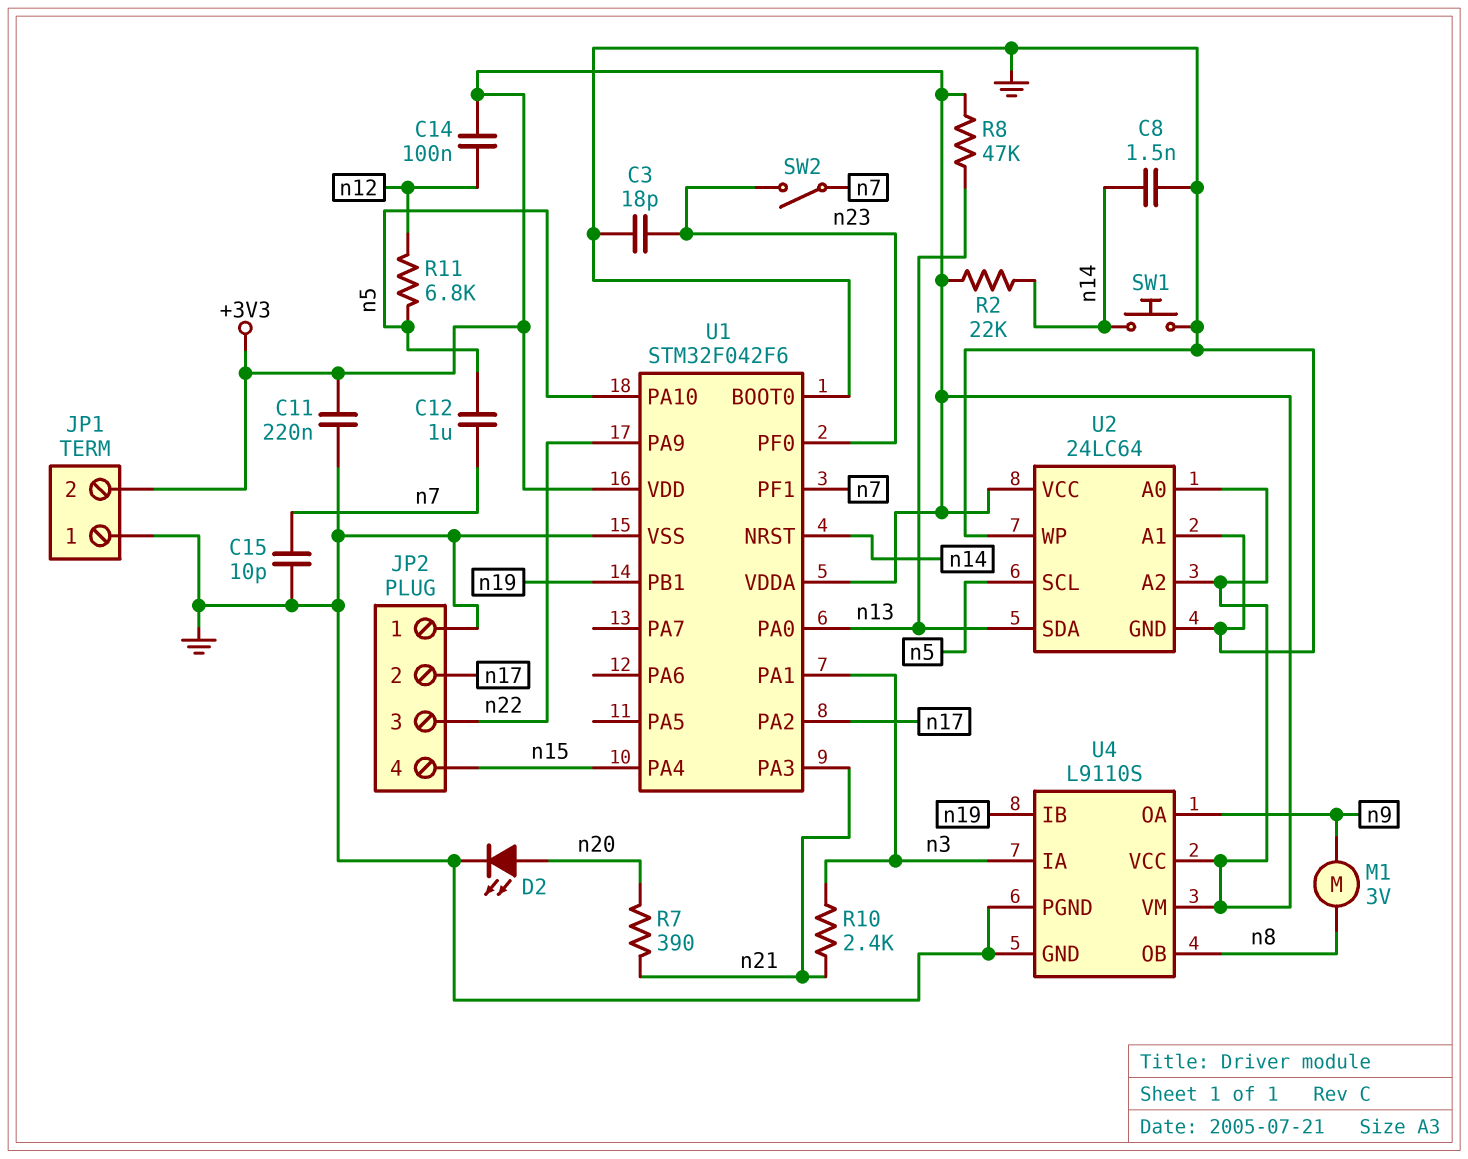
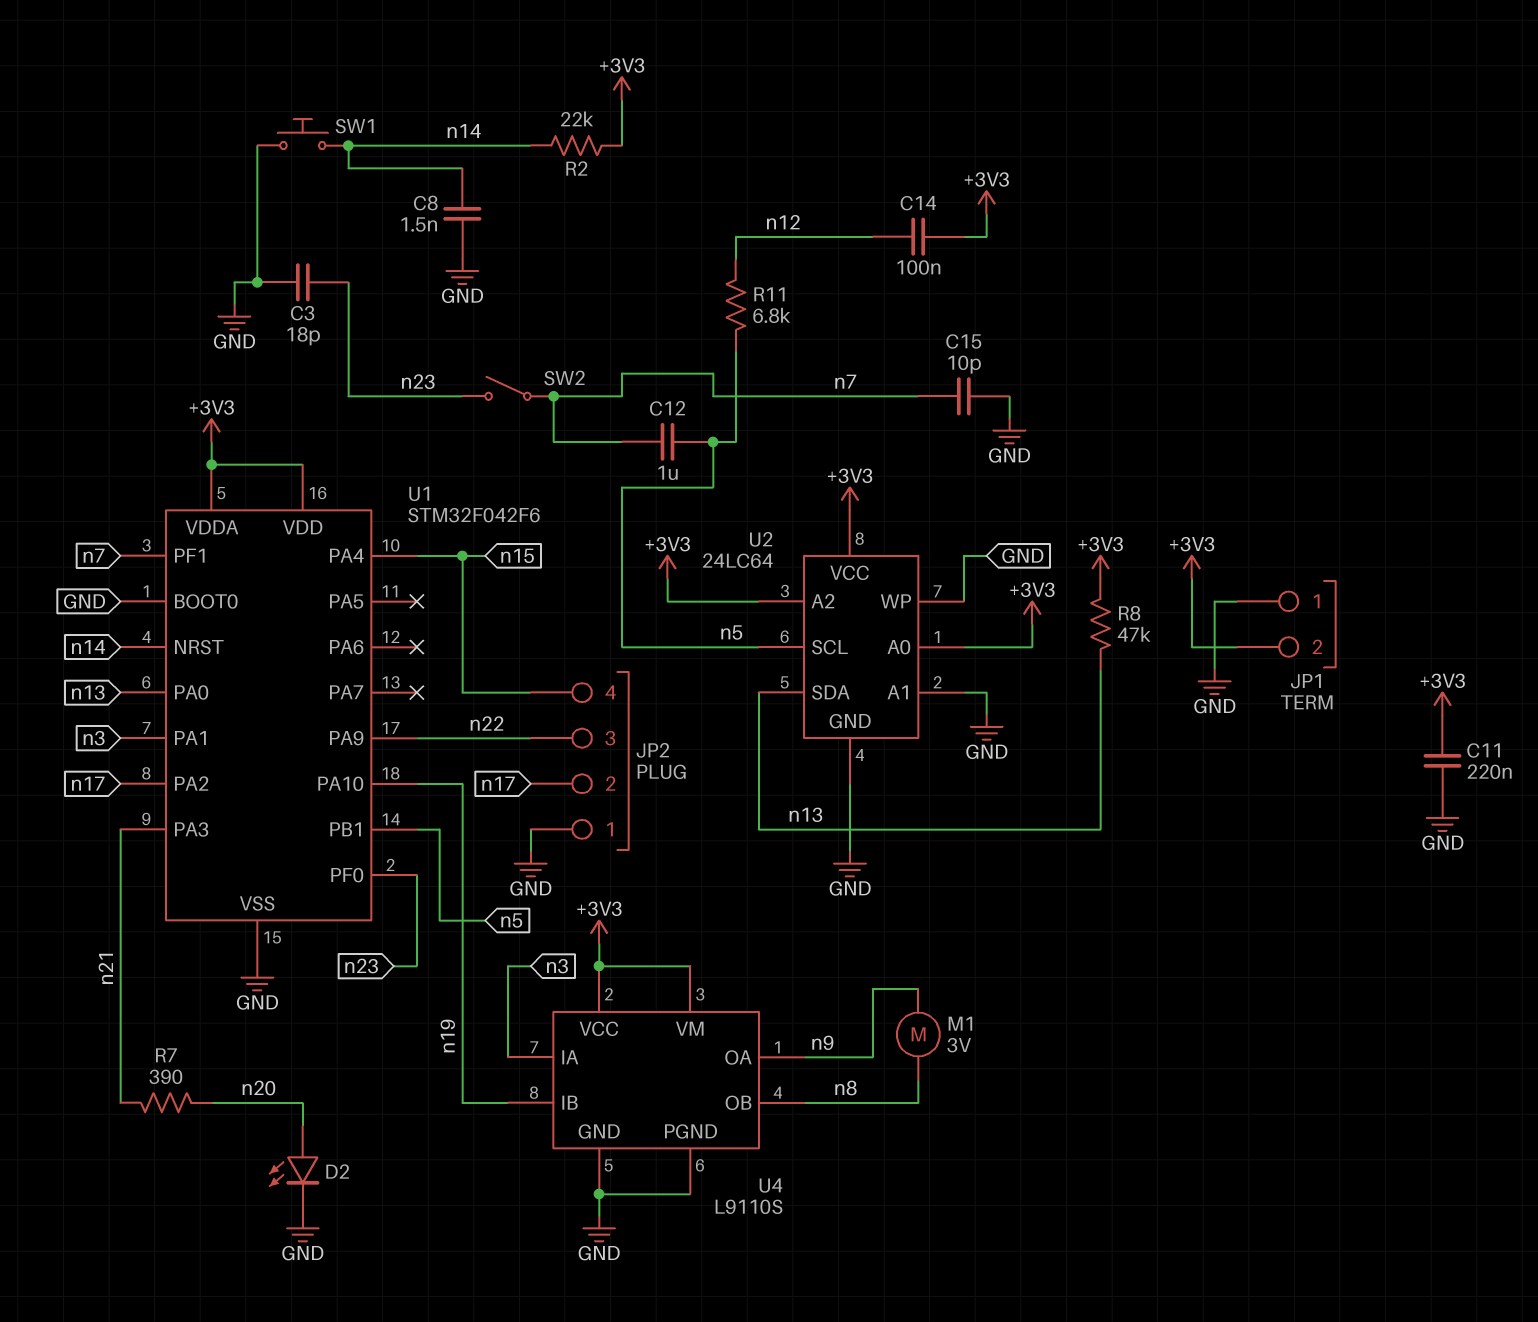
R10: 2.4k (n3, n21) -> none
U1 pin PA10: n5 -> n19
U1 pin PB1: n19 -> n5

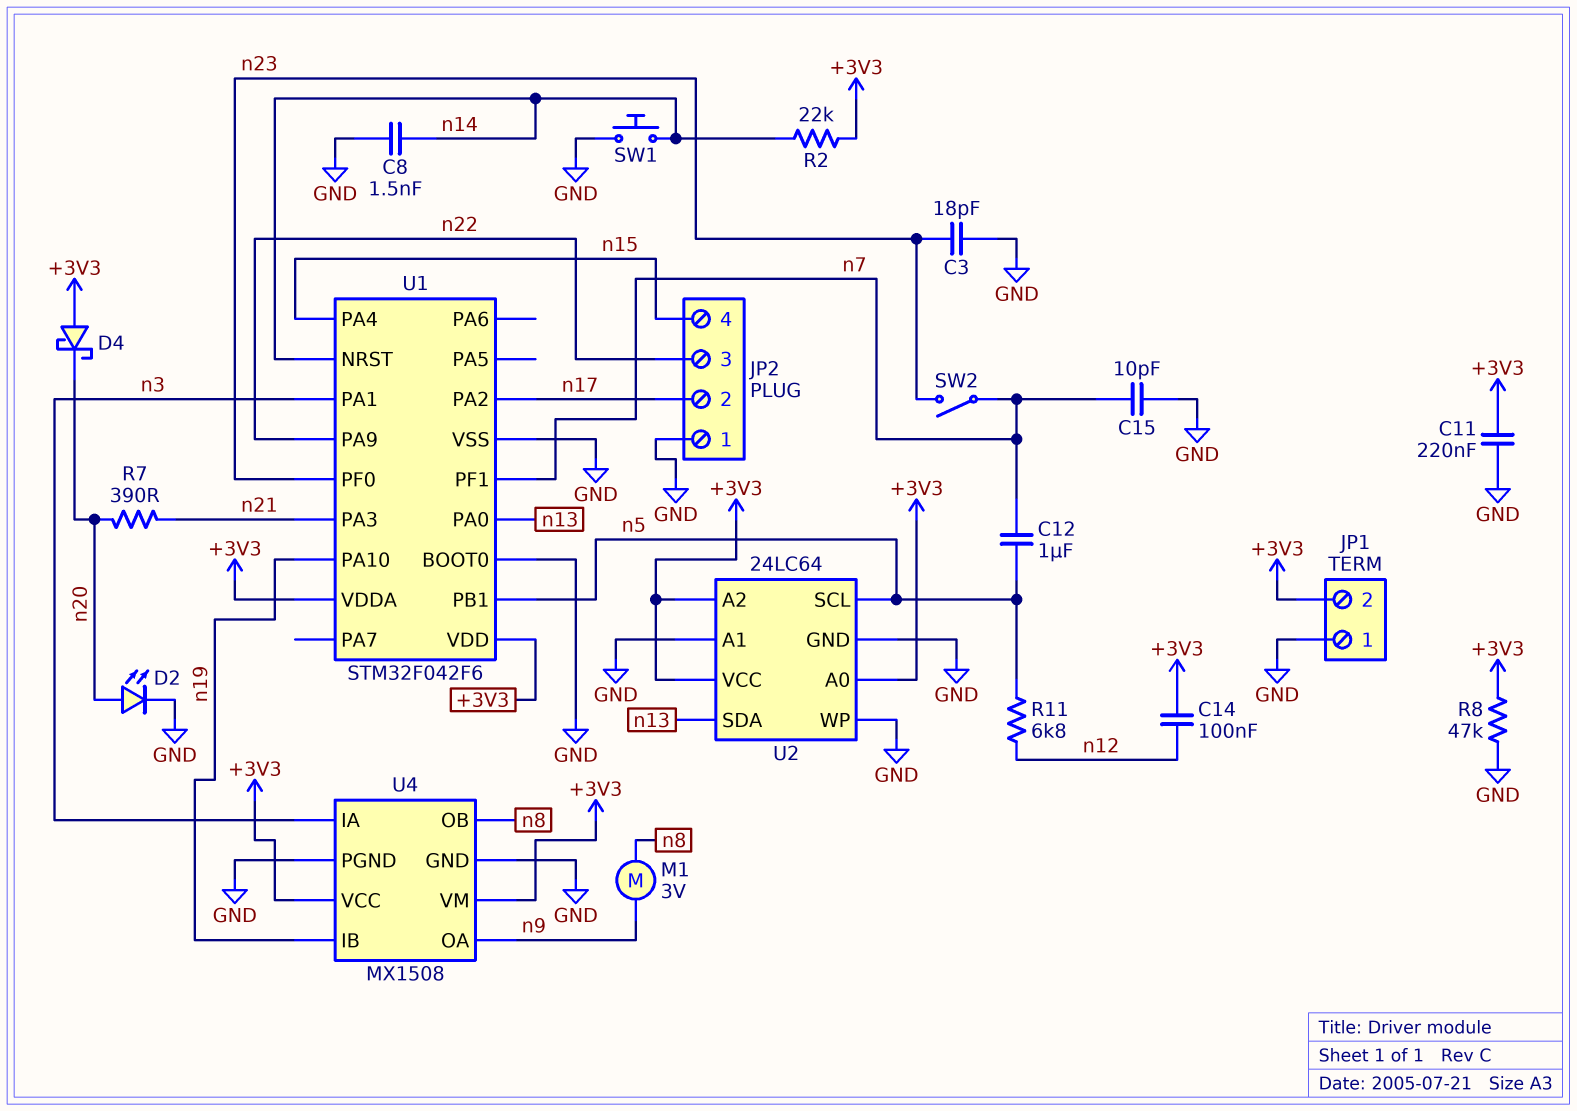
D4: none -> schottky (A +3V3, K n20)
R8: 47k (+3V3, n13) -> 47k (+3V3, GND)
U4: L9110S -> MX1508

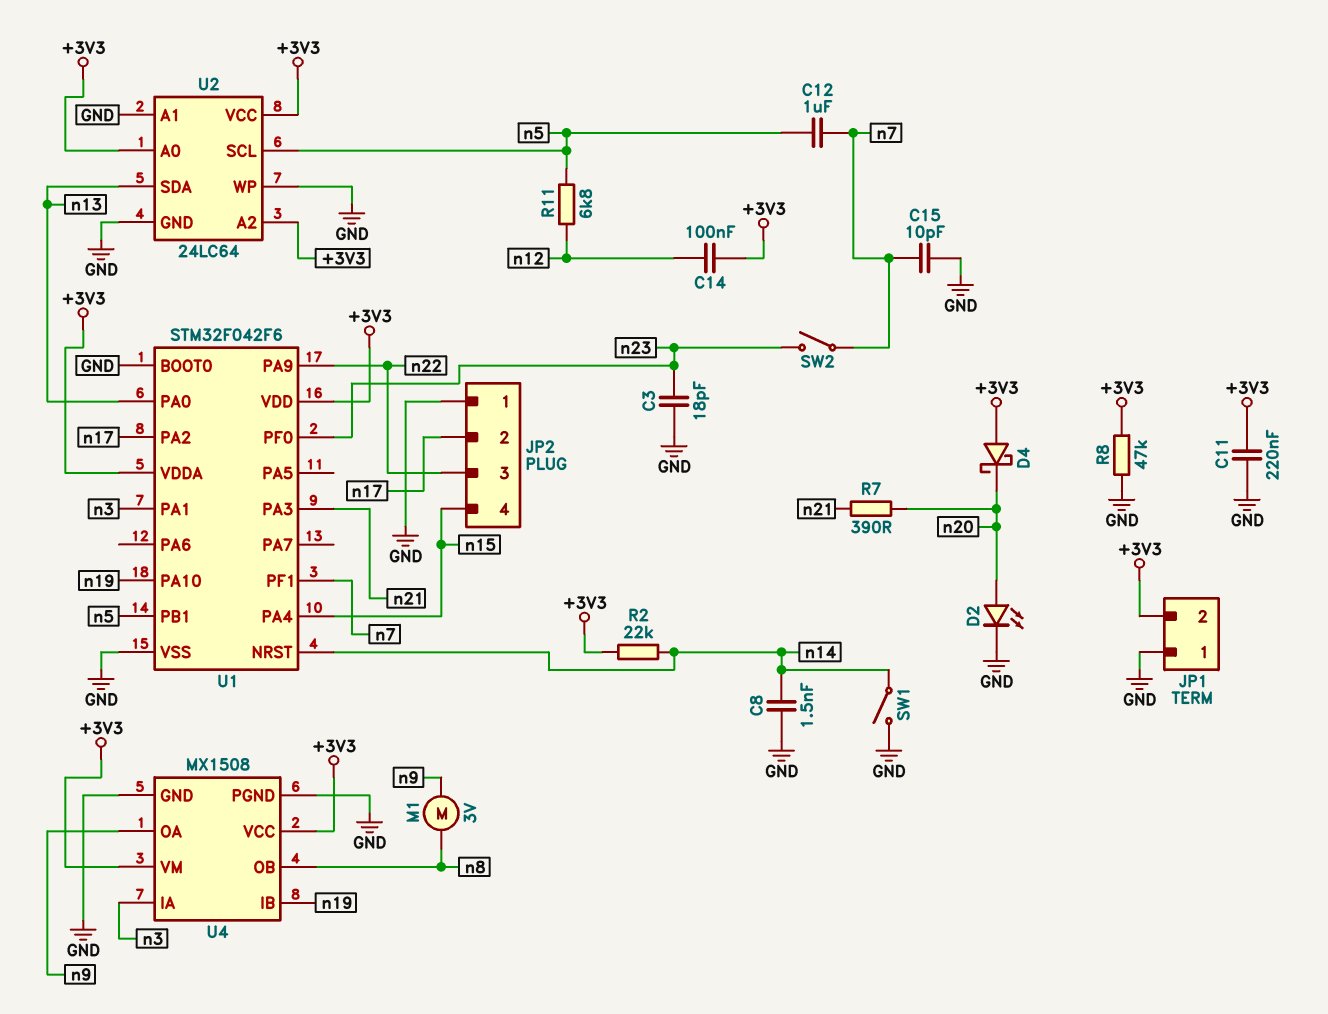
SW1: button (GND, n14) -> switch (GND, n14)

